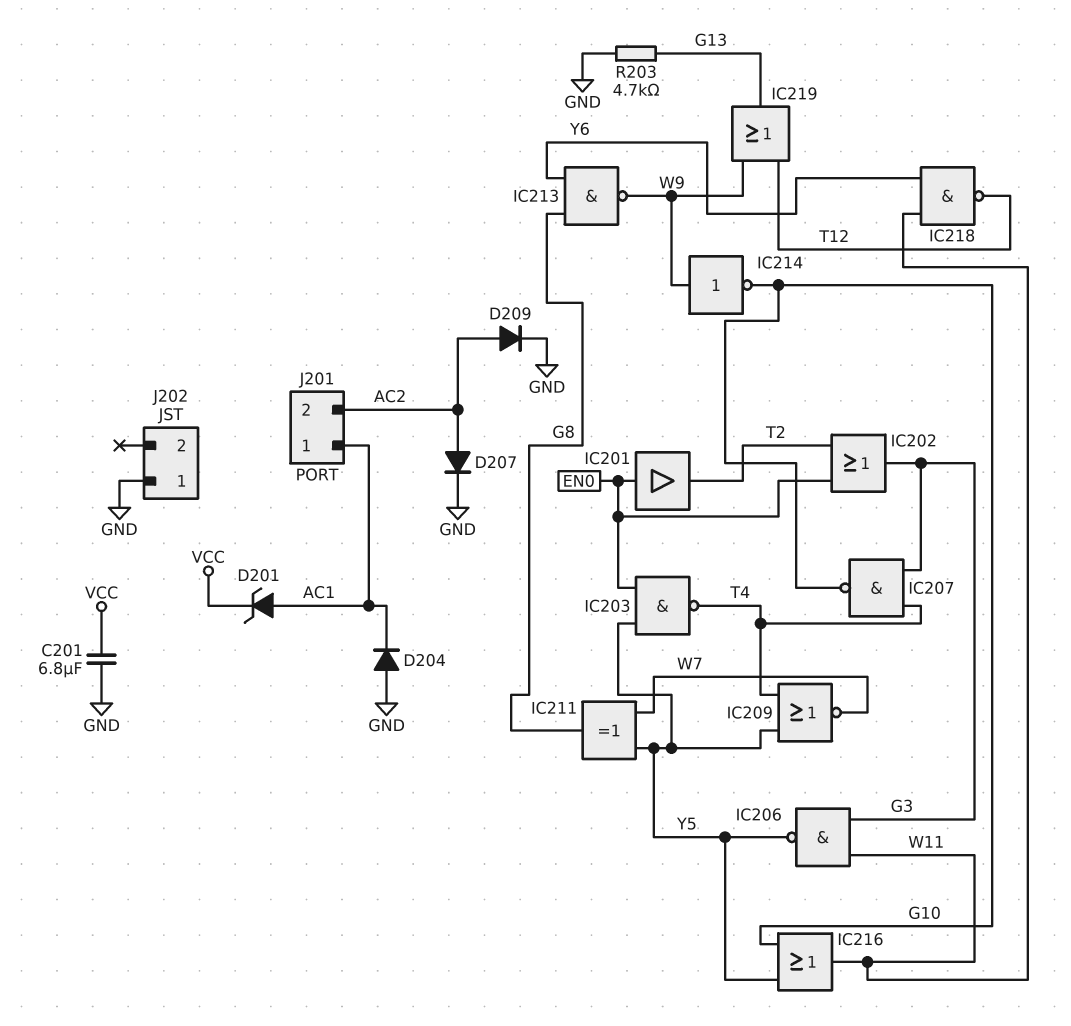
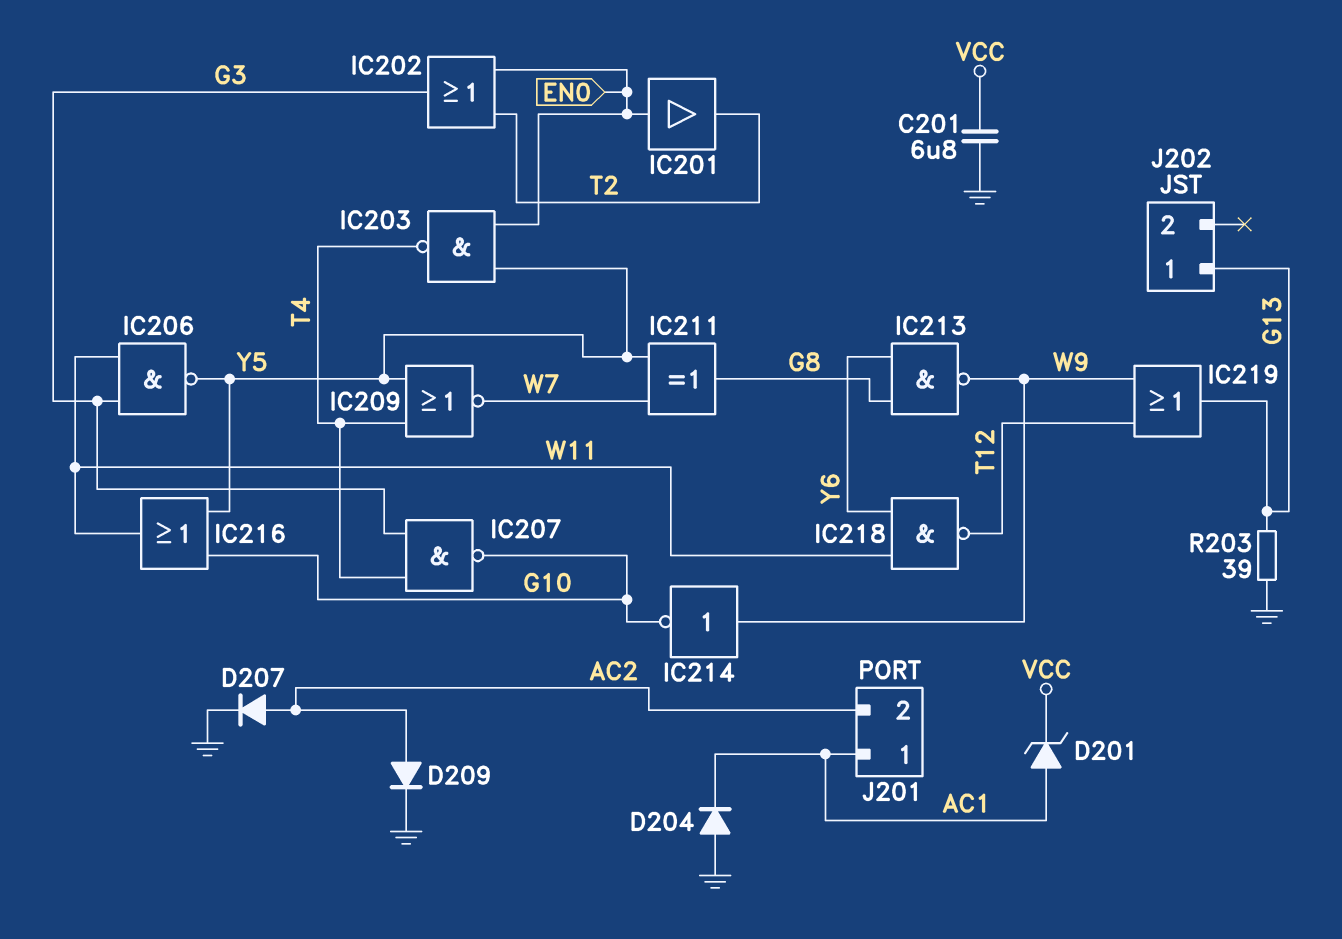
J202 pin 1: GND -> G13
R203: 4.7k (G13, GND) -> 39 (G13, GND)

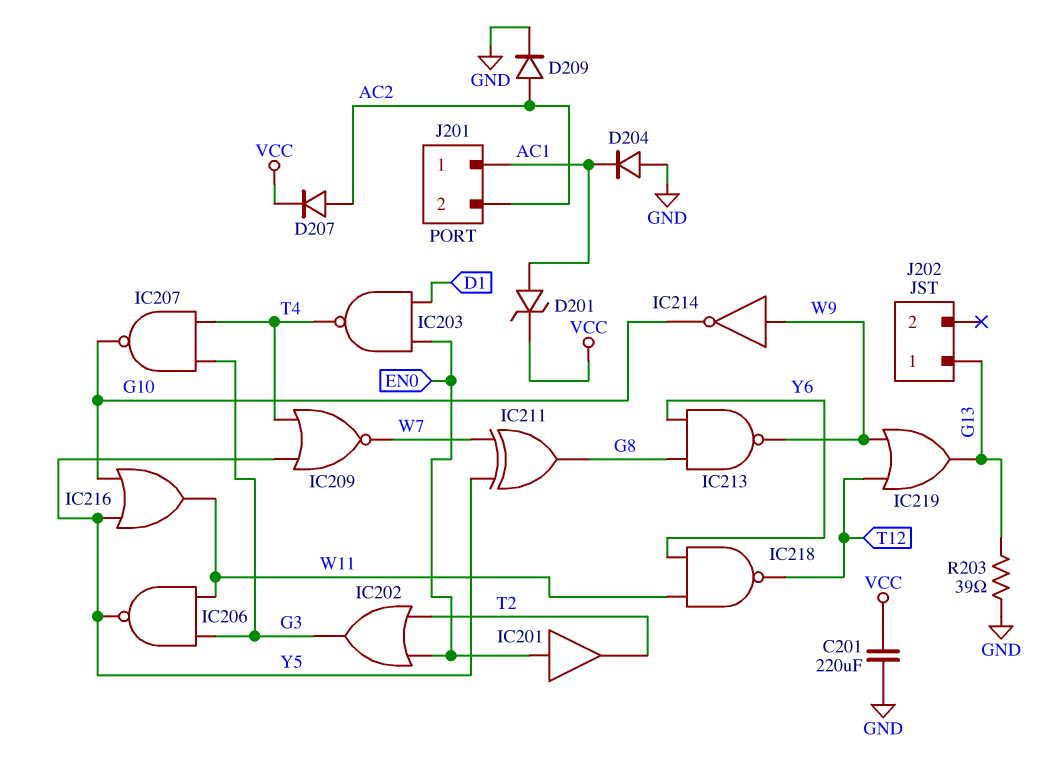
C201: 6.8uF (GND, VCC) -> 220uF (GND, VCC)
D207: diode (A AC2, K GND) -> diode (A AC2, K VCC)
IC203: NAND (in EN0, in Y5, out T4) -> NAND (in D1, in EN0, out T4)

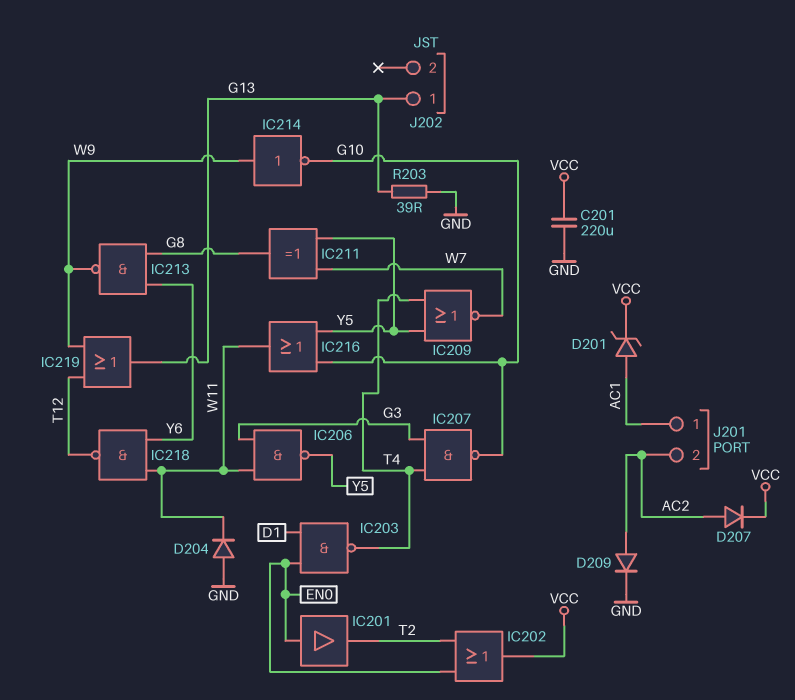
D204: diode (A GND, K AC1) -> diode (A GND, K W11)
IC202: OR (in EN0, in T2, out G3) -> OR (in EN0, in T2, out VCC)

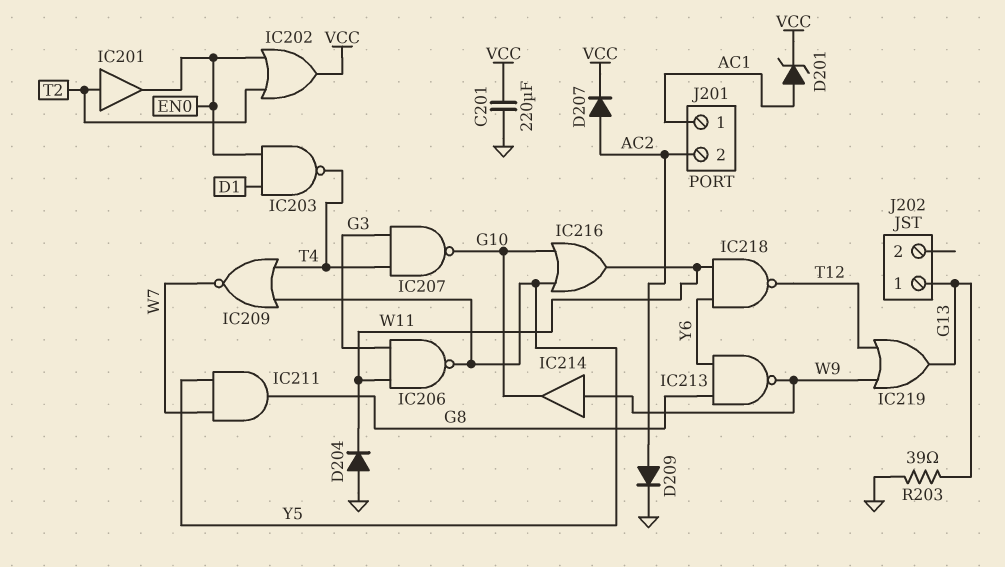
IC201: buffer (in EN0, out T2) -> buffer (in T2, out EN0)
IC211: XOR (in W7, in Y5, out G8) -> AND (in W7, in Y5, out G8)
IC214: NOT (in W9, out G10) -> buffer (in W9, out G10)

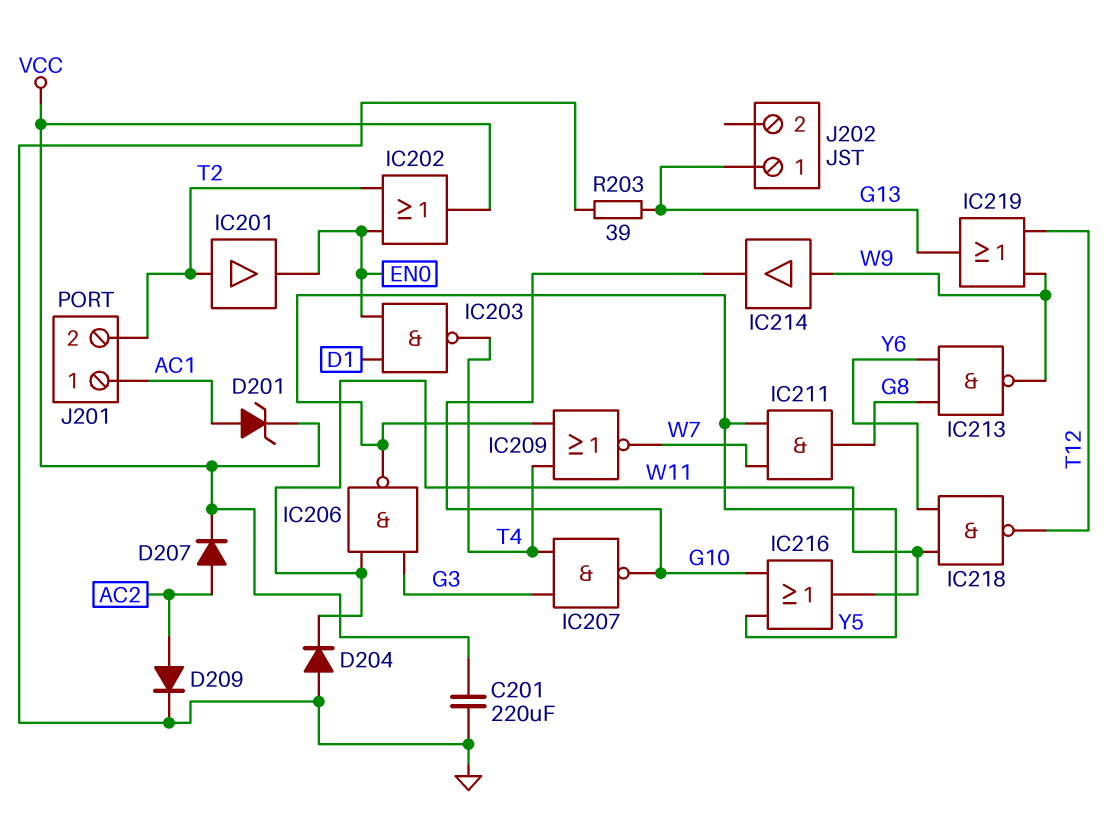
J201 pin 2: AC2 -> T2

